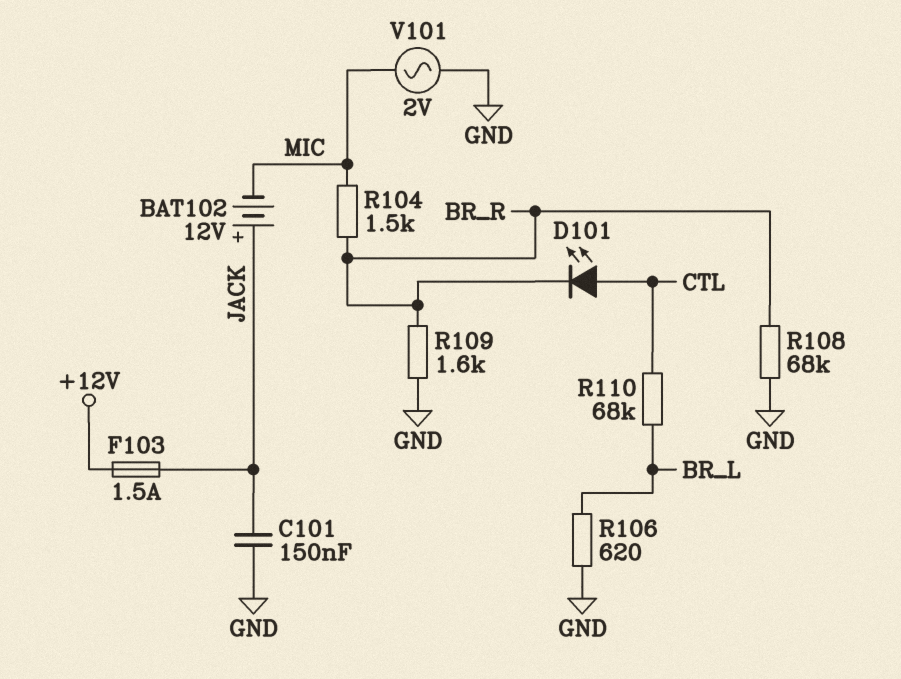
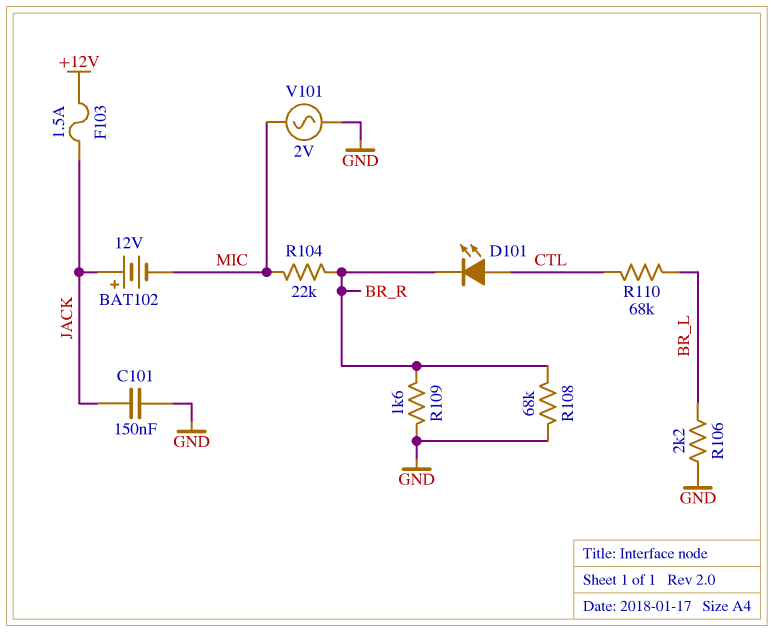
R104: 1.5k (BR_R, MIC) -> 22k (BR_R, MIC)
R106: 620 (BR_L, GND) -> 2.2k (BR_L, GND)

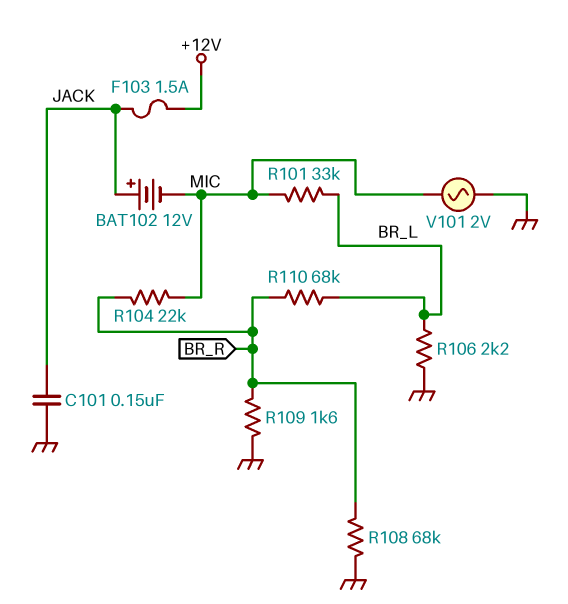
D101: LED (A CTL, K BR_R) -> none
R101: none -> 33k (BR_L, MIC)
R110: 68k (BR_L, CTL) -> 68k (BR_L, BR_R)

